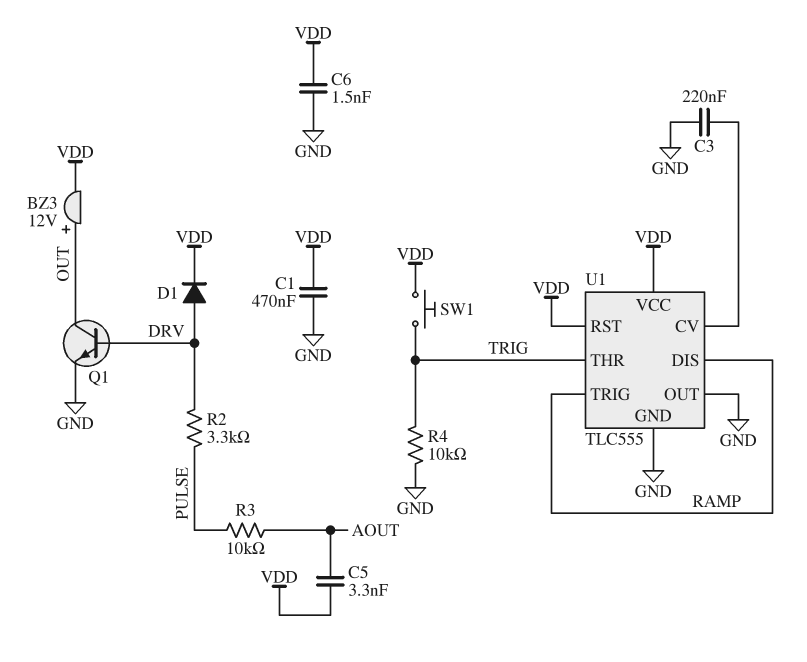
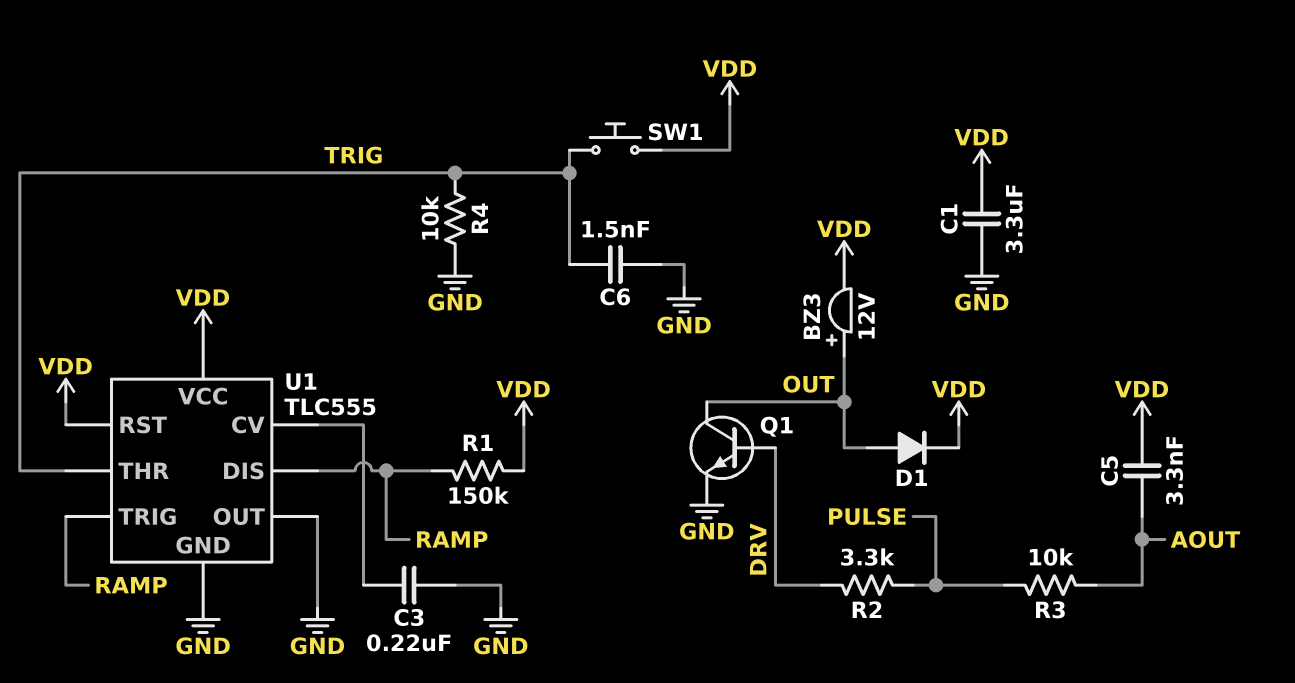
C1: 470nF (GND, VDD) -> 3.3uF (GND, VDD)
C6: 1.5nF (GND, VDD) -> 1.5nF (GND, TRIG)
D1: diode (A DRV, K VDD) -> diode (A OUT, K VDD)
R1: none -> 150k (RAMP, VDD)

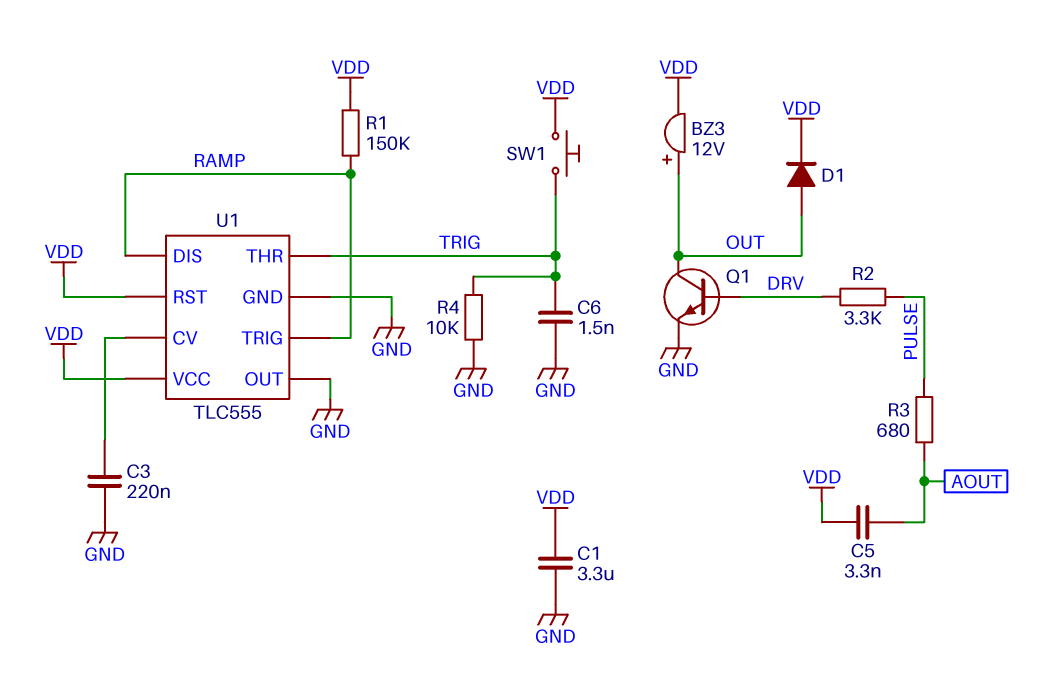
R3: 10k (AOUT, PULSE) -> 680 (AOUT, PULSE)

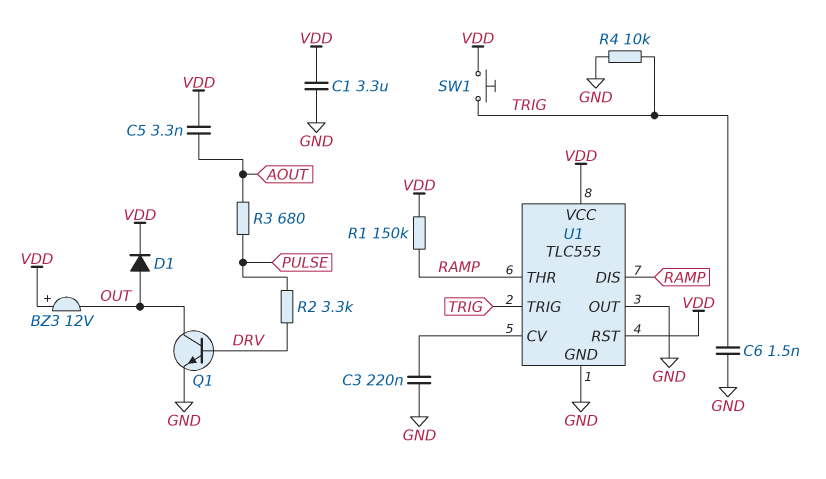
BZ3: buzzer 12V (plus OUT, minus VDD) -> buzzer 12V (plus VDD, minus OUT)
U1 pin THR: TRIG -> RAMP
U1 pin TRIG: RAMP -> TRIG

